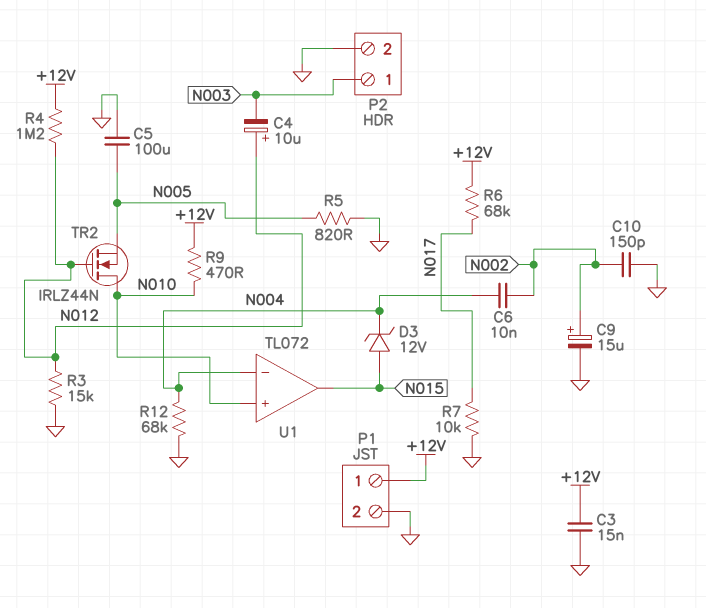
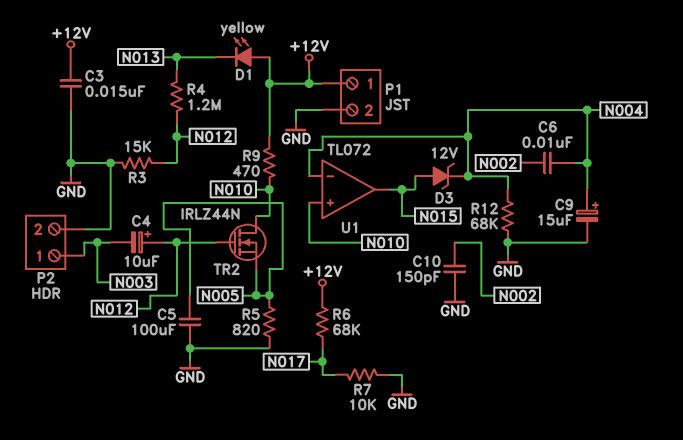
C9: 15uF (plus N002, minus GND) -> 15uF (plus N004, minus GND)
D1: none -> LED yellow (A +12V, K N013)
R4: 1.2M (+12V, N012) -> 1.2M (N012, N013)

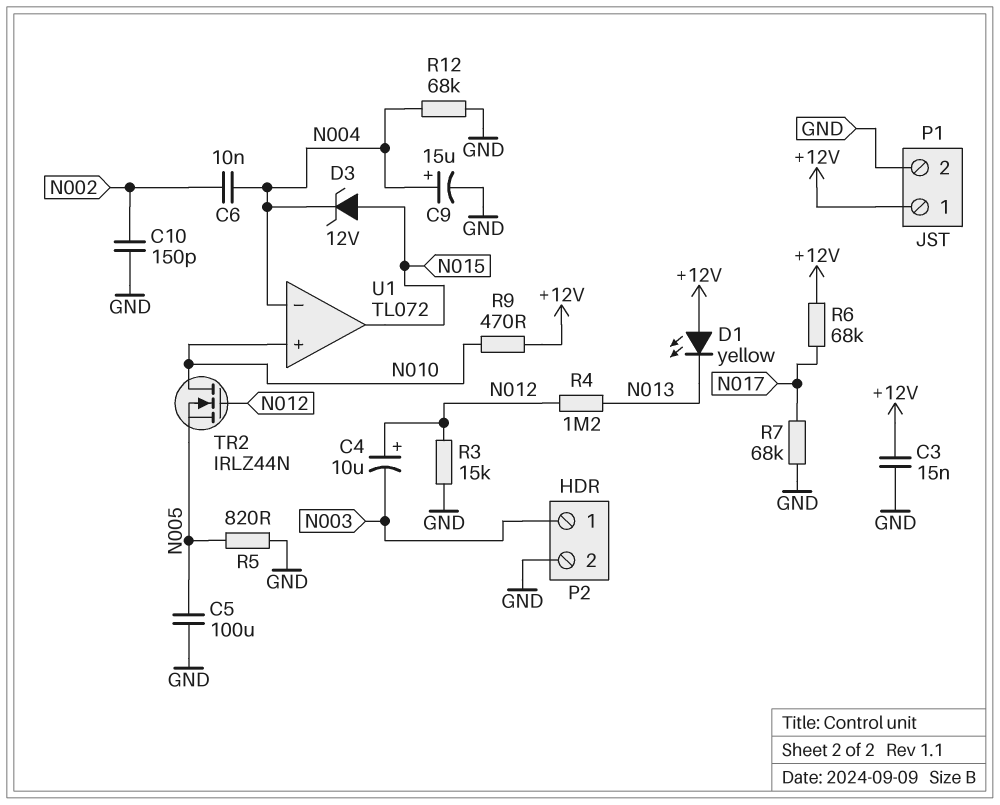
R7: 10k (GND, N017) -> 68k (GND, N017)

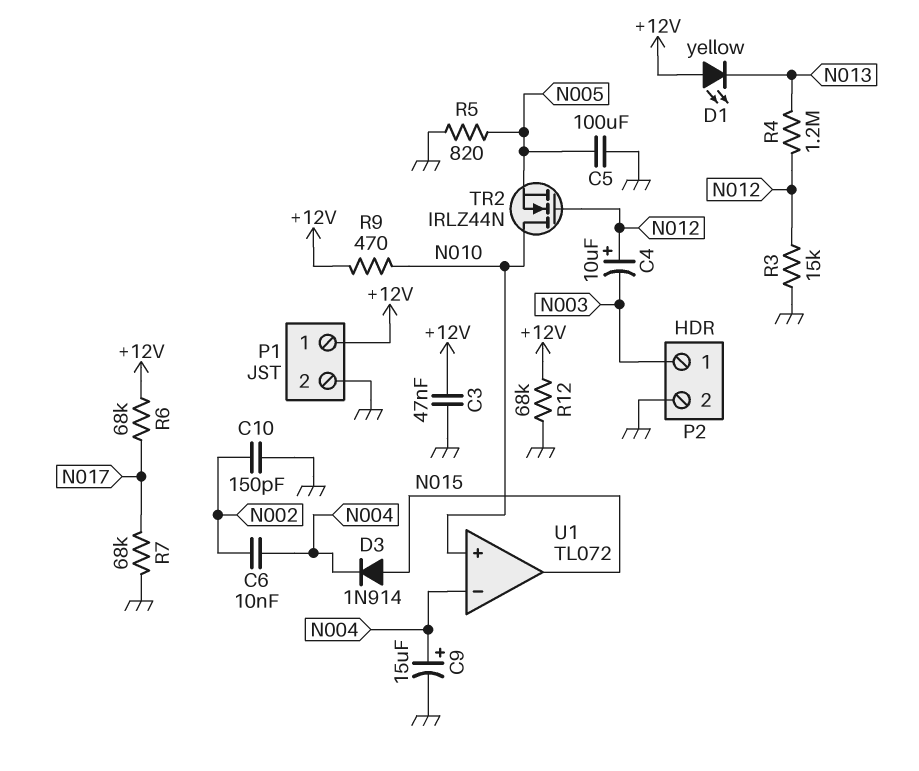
C3: 15nF (+12V, GND) -> 47nF (+12V, GND)
D3: zener 12V (A N015, K N004) -> diode 1N914 (A N015, K N004)
R12: 68k (GND, N004) -> 68k (+12V, GND)

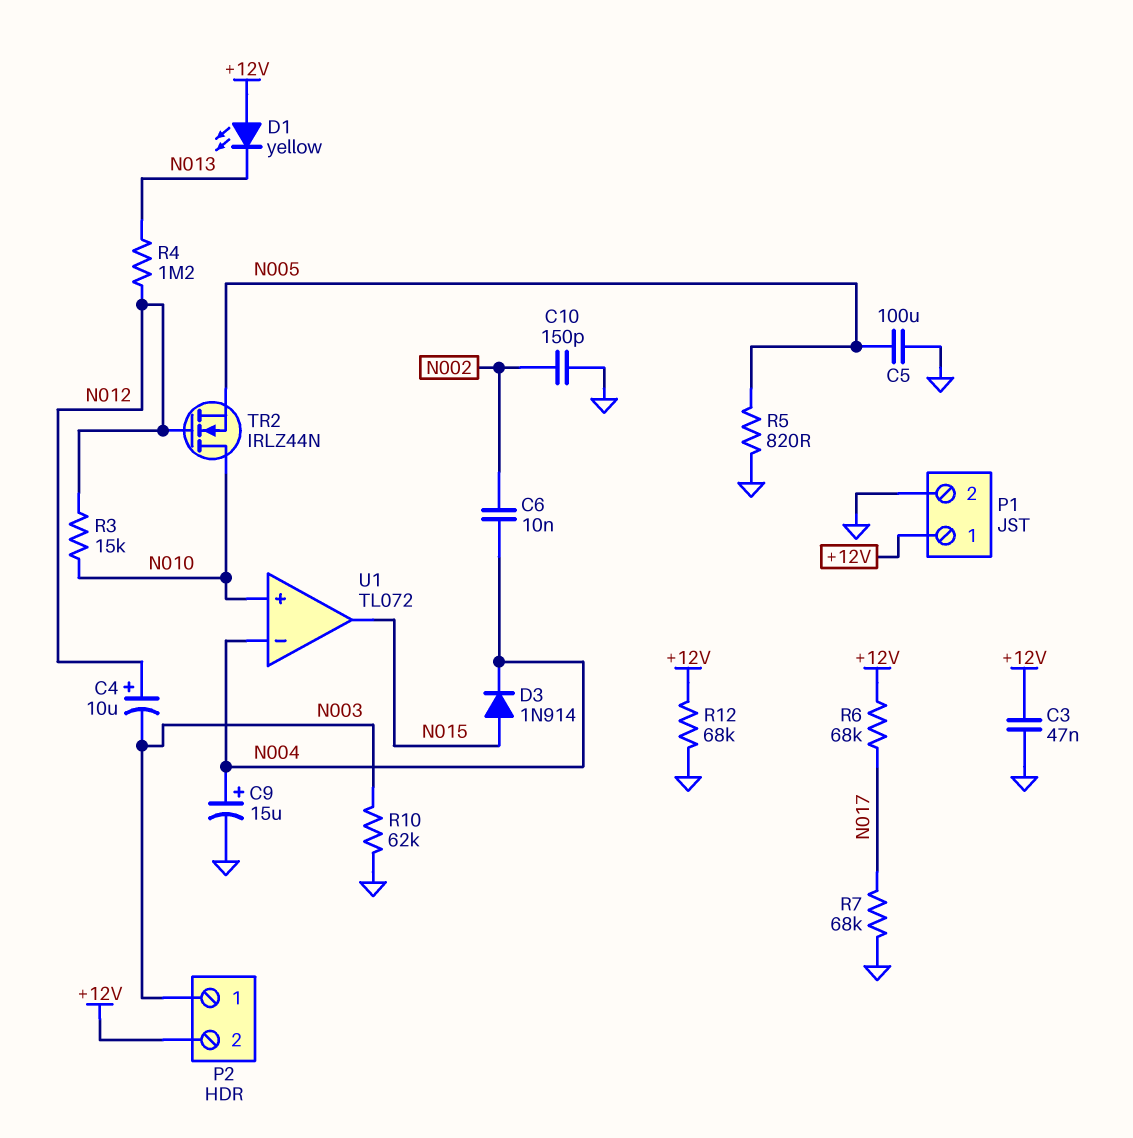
P2 pin 2: GND -> +12V
R3: 15k (GND, N012) -> 15k (N010, N012)
R9: 470 (+12V, N010) -> none
R10: none -> 62k (GND, N003)

